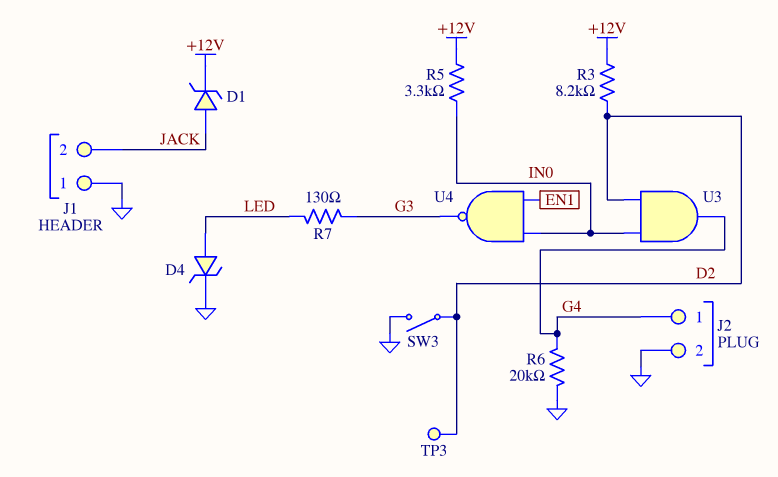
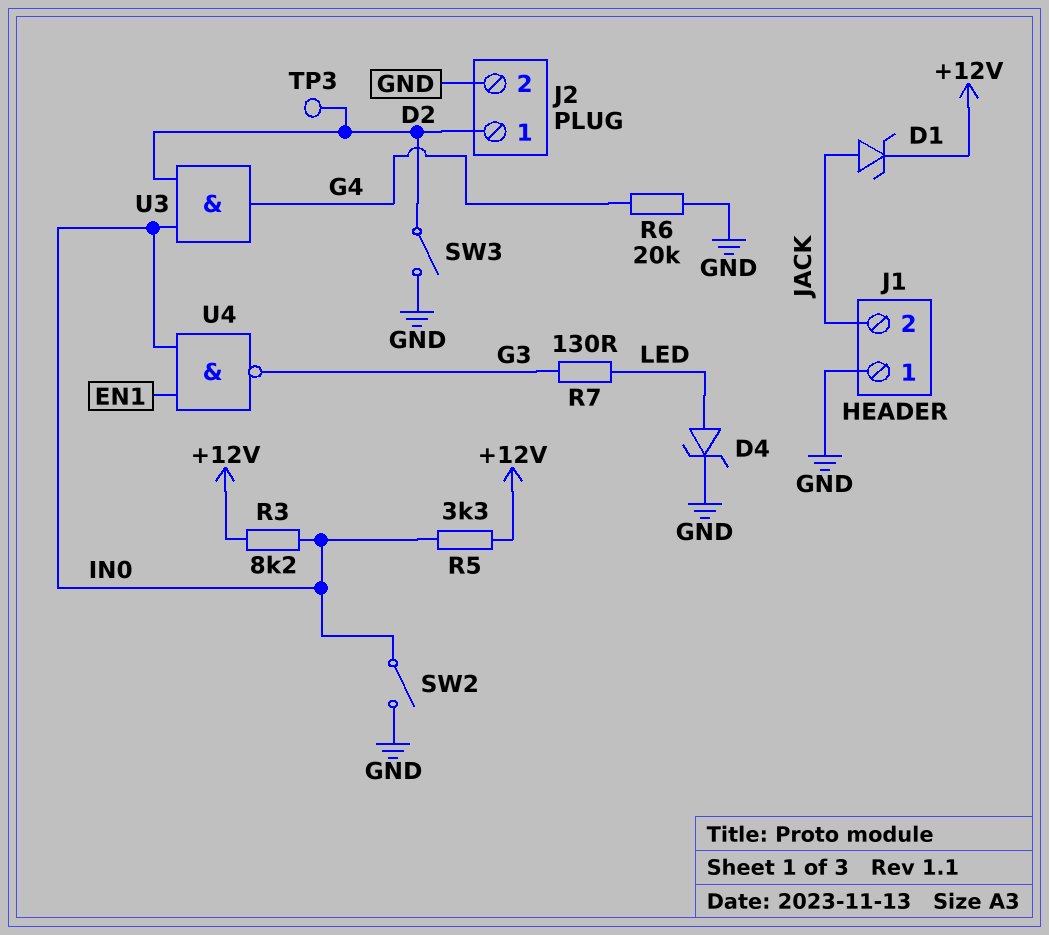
J2 pin 1: G4 -> D2
R3: 8.2k (+12V, D2) -> 8.2k (+12V, IN0)
SW2: none -> switch (GND, IN0)

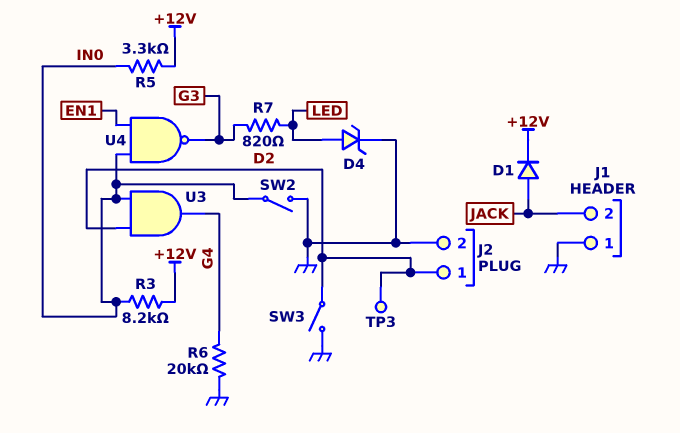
D1: zener (A JACK, K +12V) -> diode (A JACK, K +12V)
R7: 130 (G3, LED) -> 820 (G3, LED)

